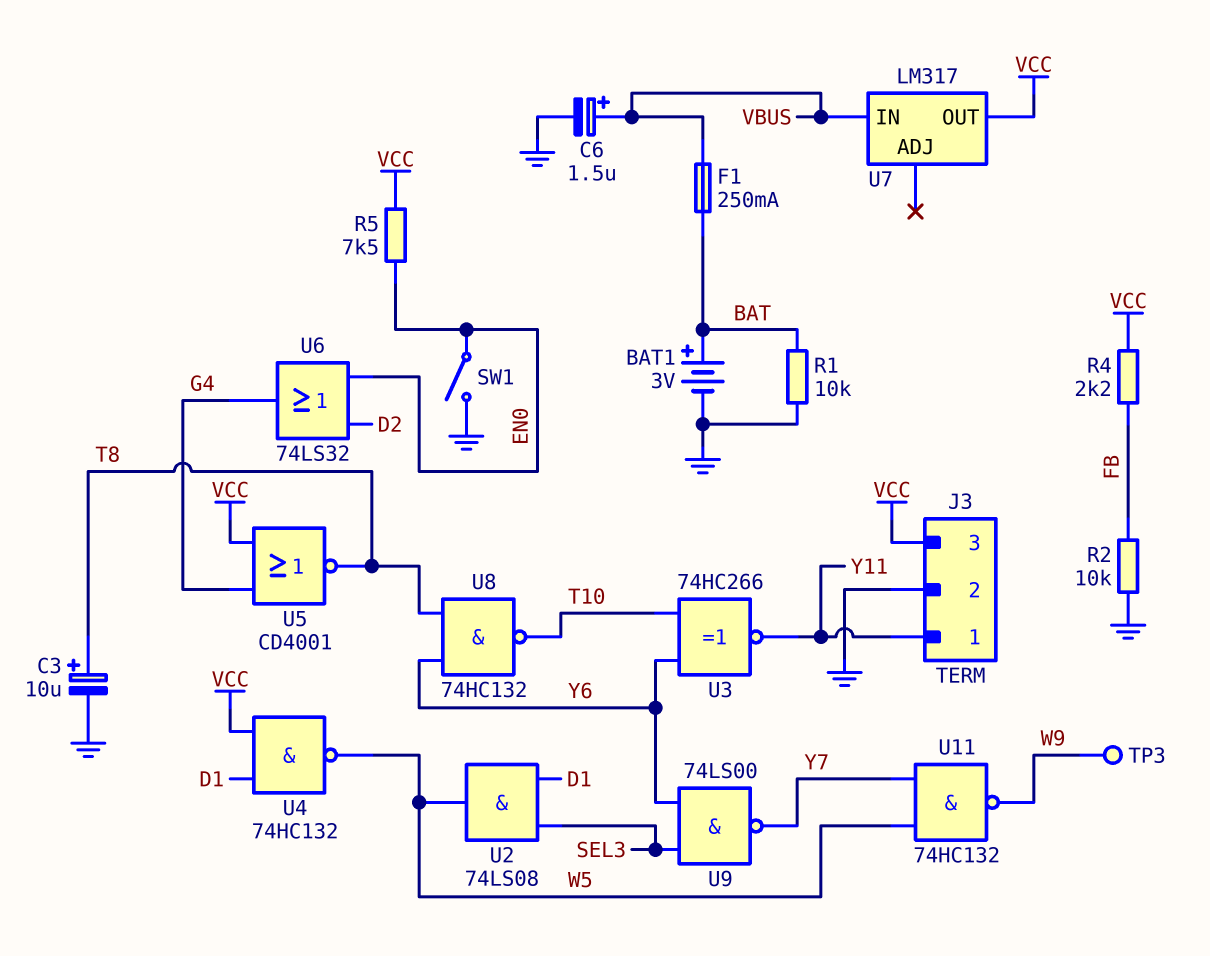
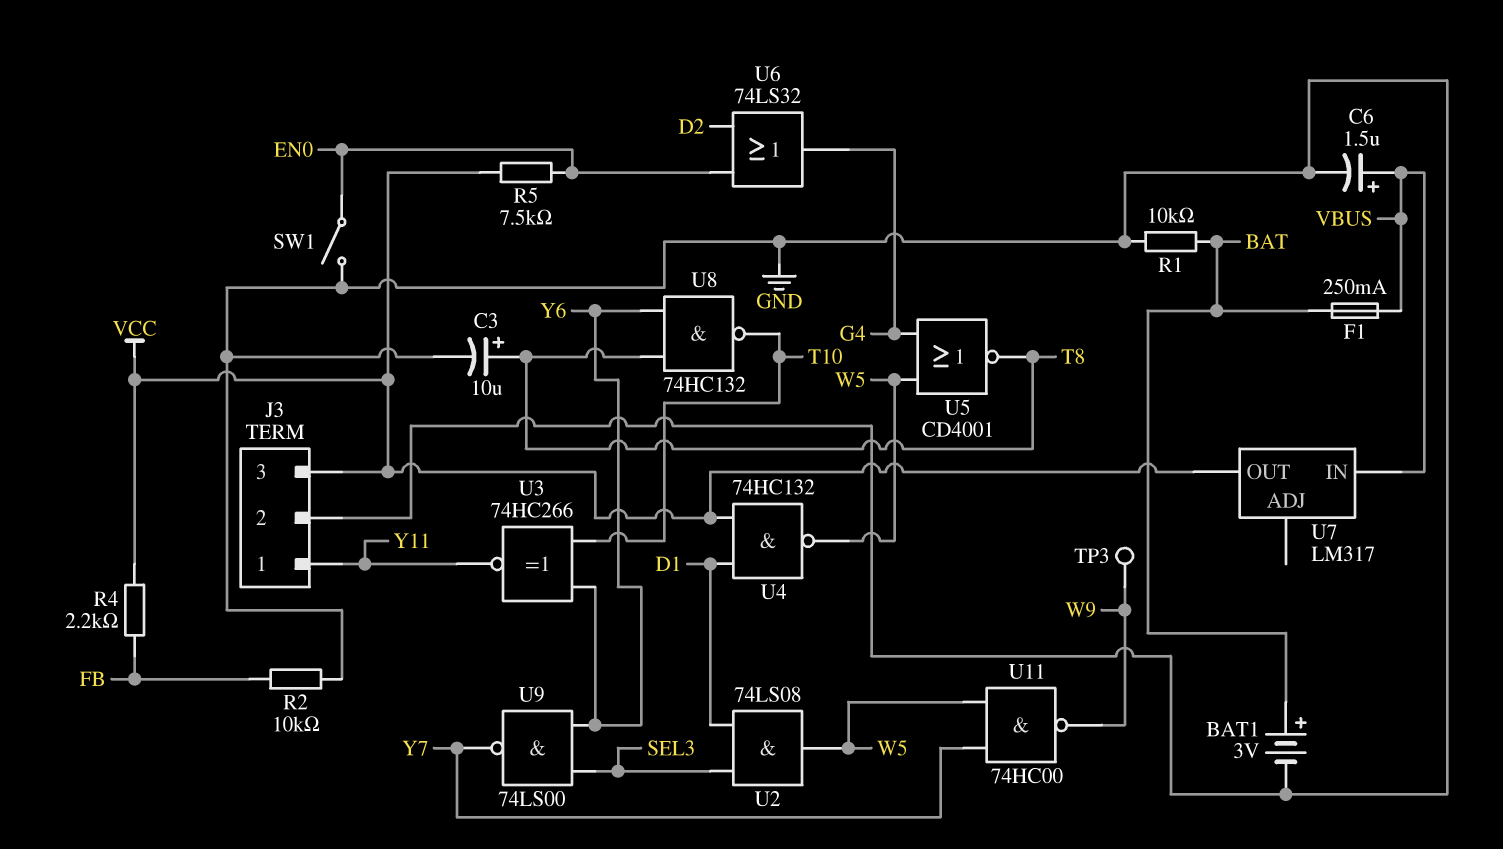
U5: NOR CD4001 (in G4, in VCC, out T8) -> NOR CD4001 (in G4, in W5, out T8)
U11: NAND 74HC132 (in W5, in Y7, out W9) -> NAND 74HC00 (in W5, in Y7, out W9)

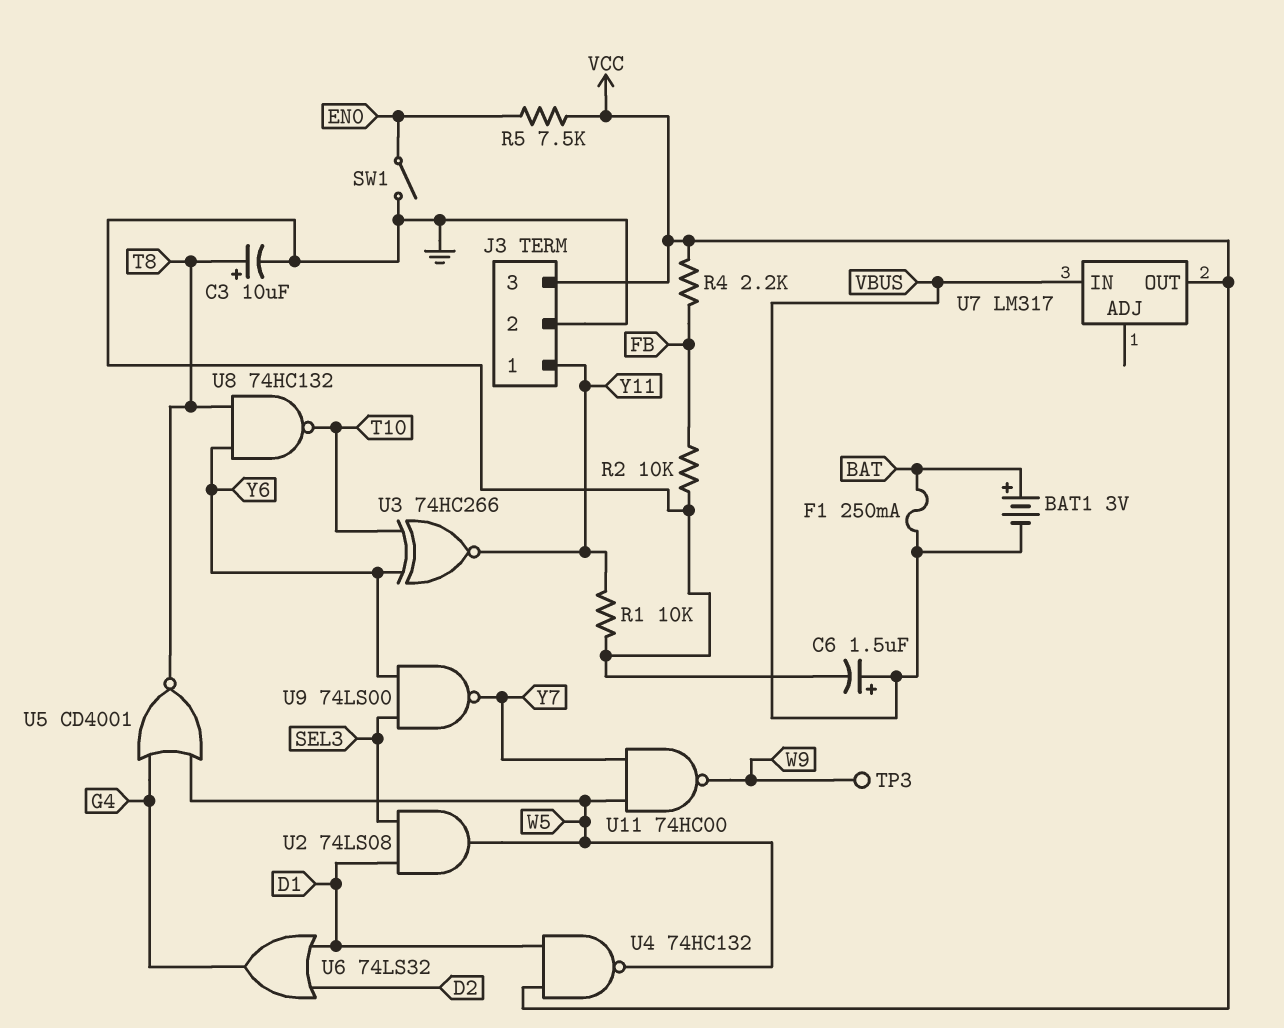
BAT1: 3V (plus BAT, minus GND) -> 3V (plus BAT, minus VBUS)
R1: 10k (BAT, GND) -> 10k (GND, Y11)
U6: OR 74LS32 (in D2, in EN0, out G4) -> OR 74LS32 (in D1, in D2, out G4)

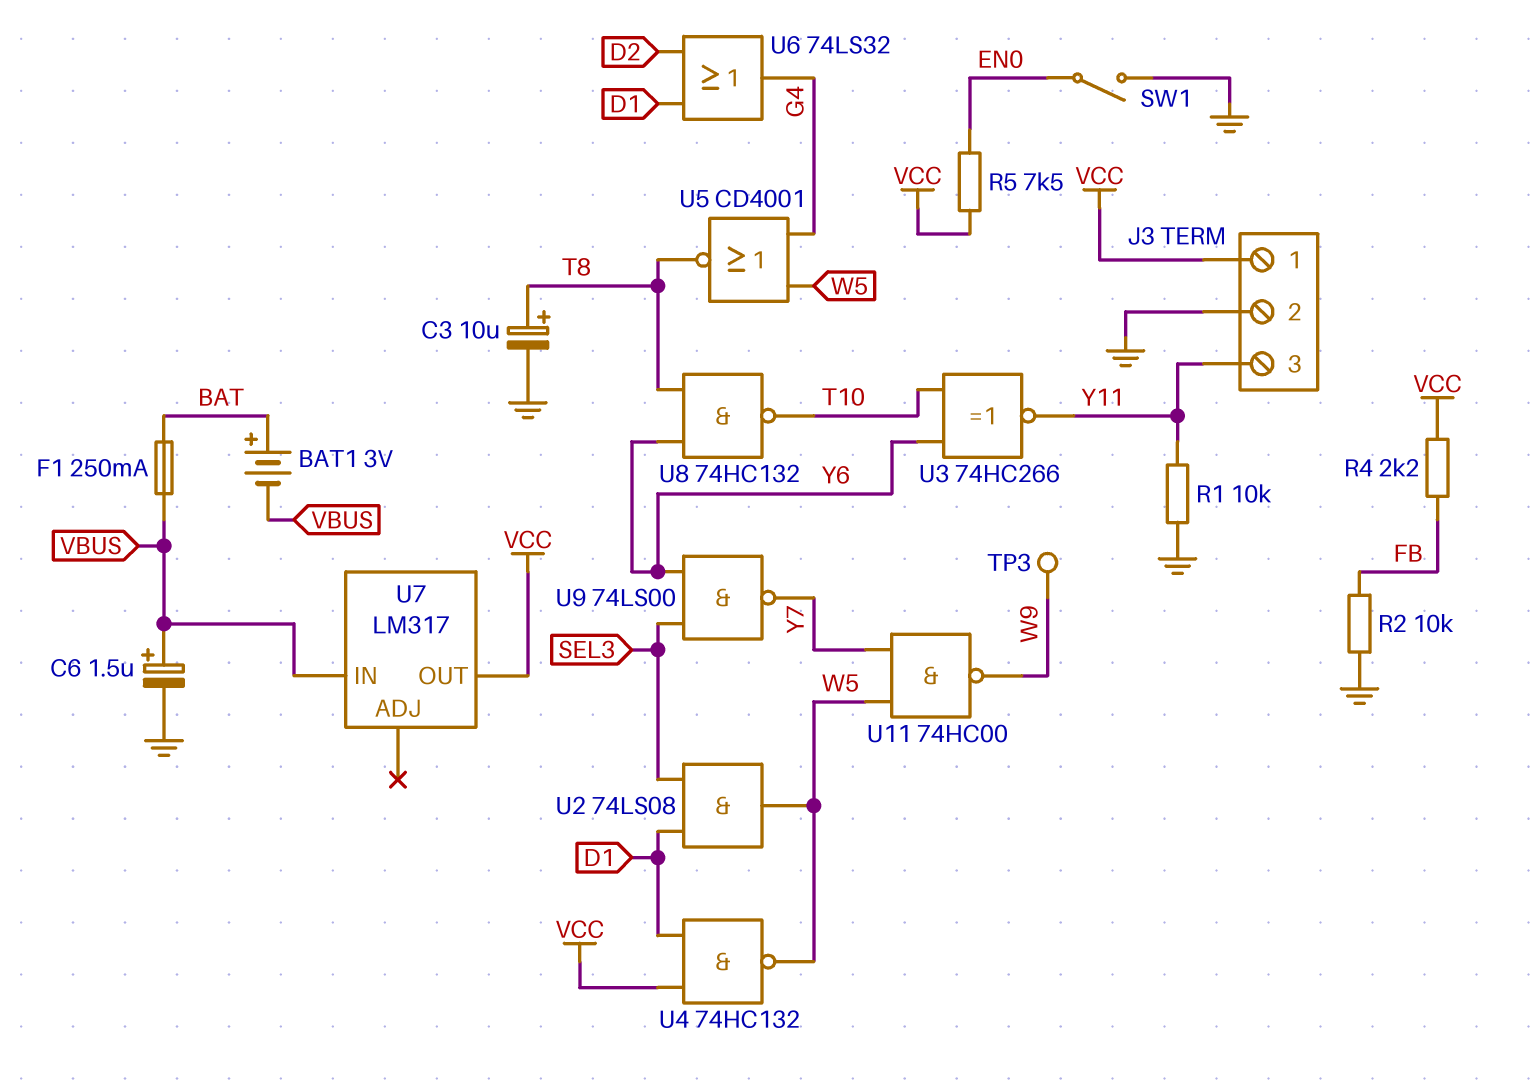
J3 pin 1: Y11 -> VCC
J3 pin 3: VCC -> Y11

